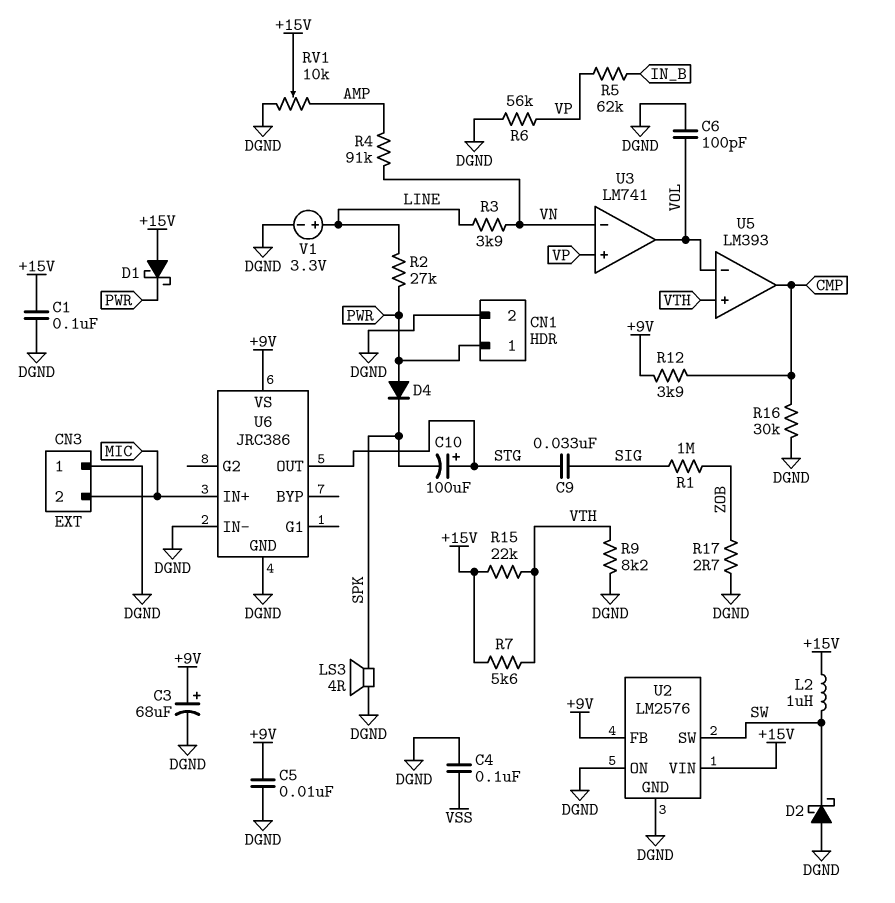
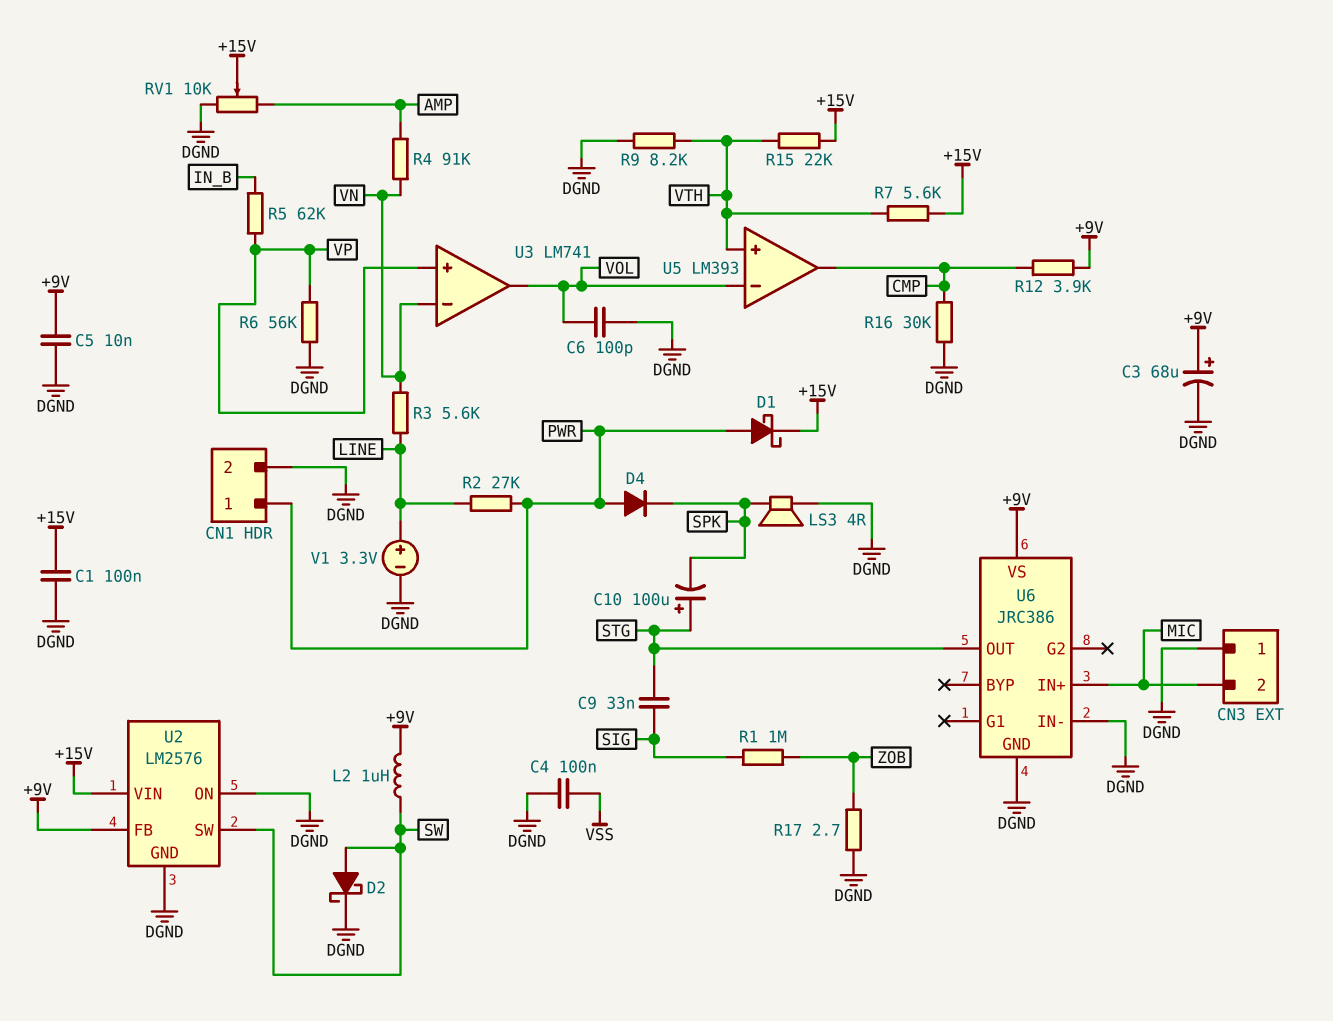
D1: schottky (A +15V, K PWR) -> schottky (A PWR, K +15V)
D2: schottky (A DGND, K SW) -> schottky (A SW, K DGND)
L2: 1uH (+15V, SW) -> 1uH (+9V, SW)
R3: 3.9k (LINE, VN) -> 5.6k (LINE, VN)

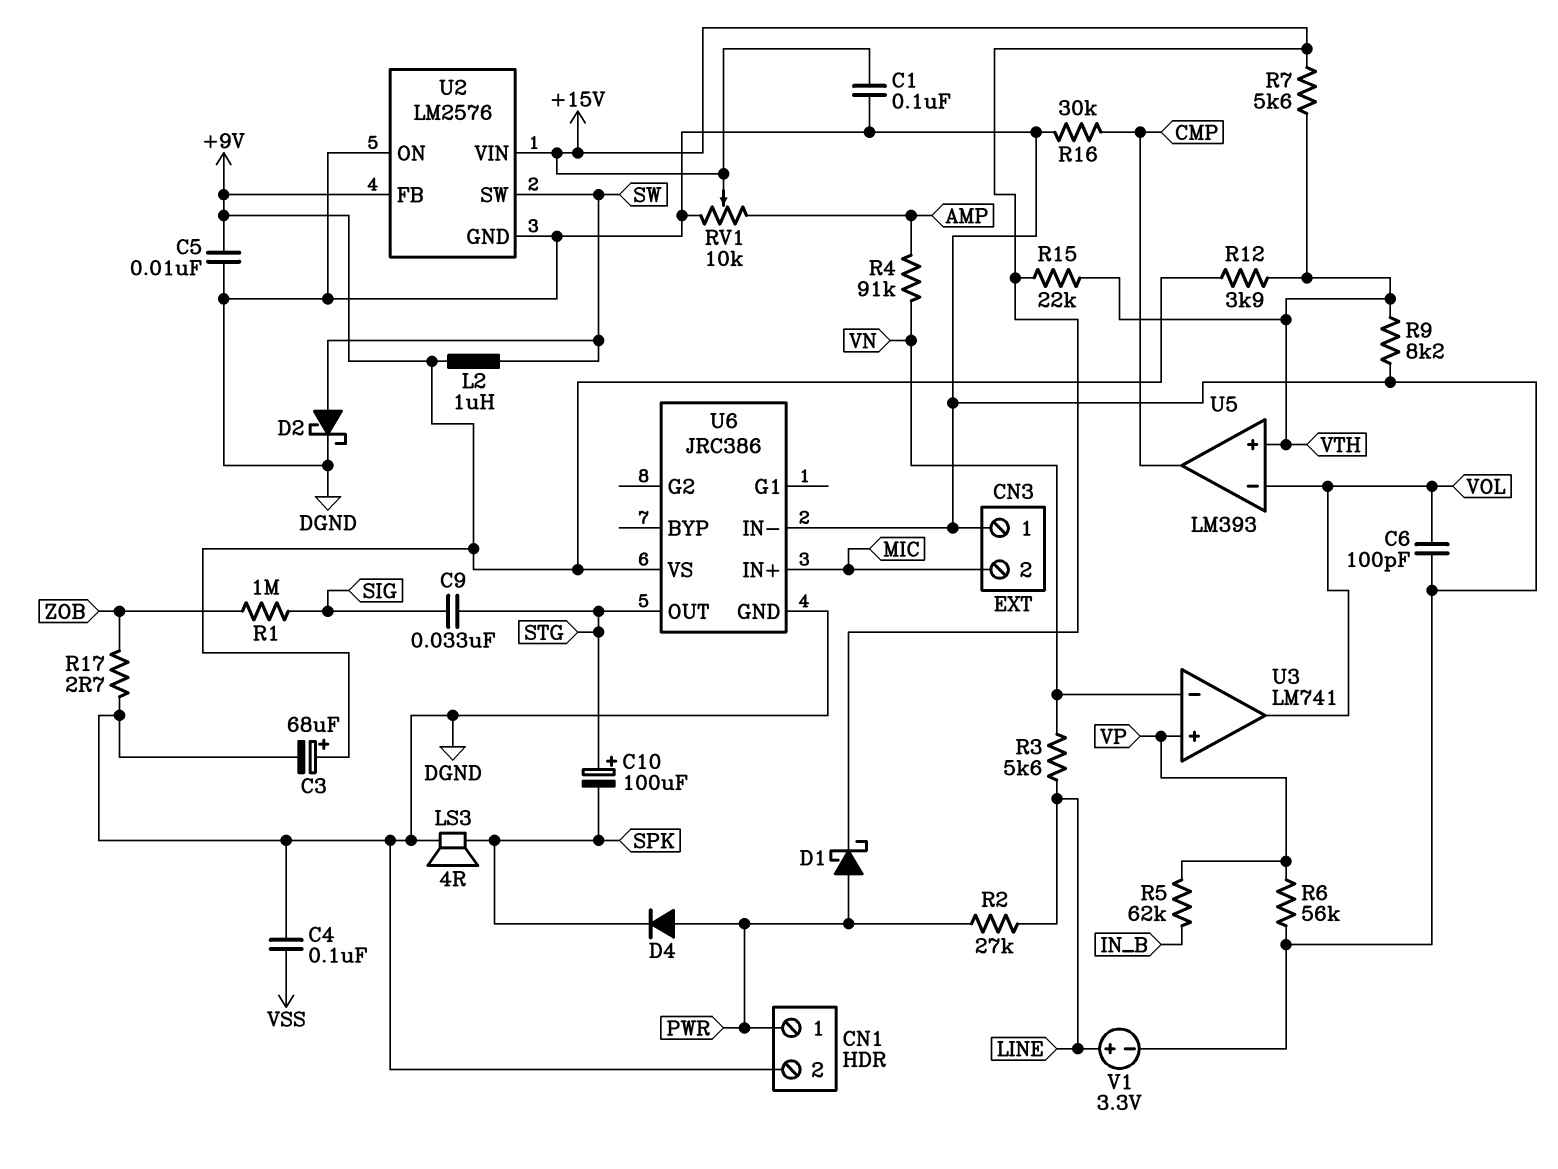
R12: 3.9k (+9V, CMP) -> 3.9k (+9V, VTH)

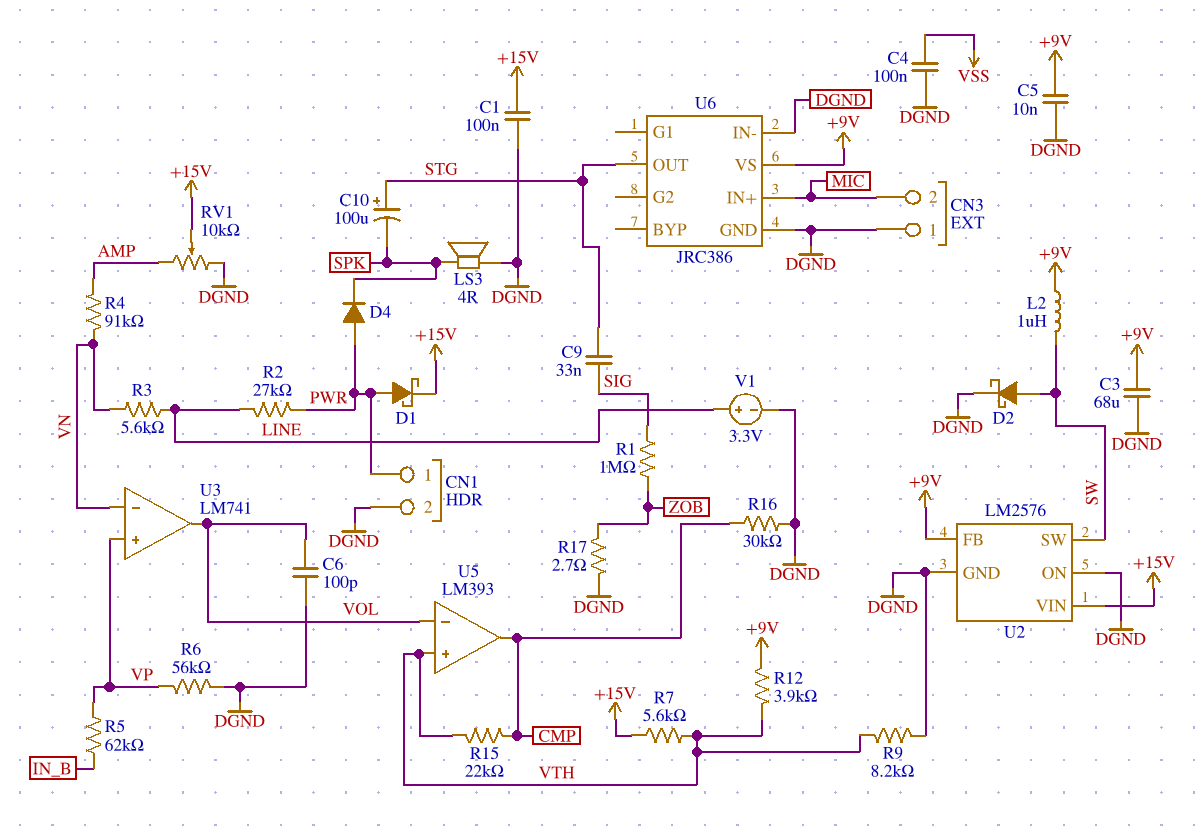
C3: 68uF (plus +9V, minus DGND) -> 68uF (+9V, DGND)
R15: 22k (+15V, VTH) -> 22k (CMP, VTH)

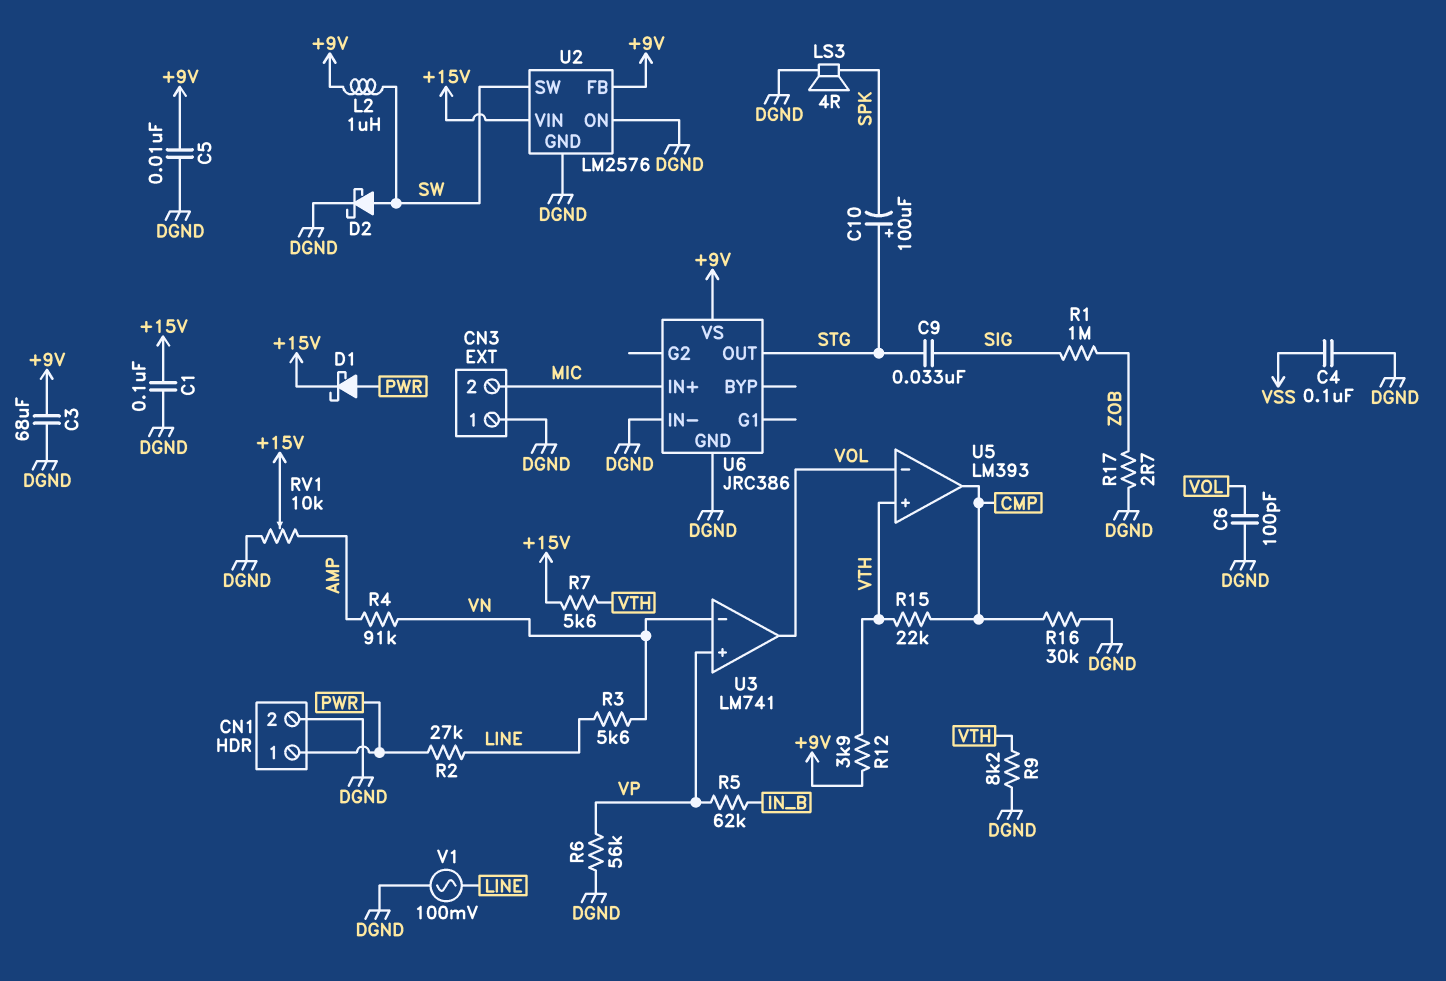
D4: diode (A PWR, K SPK) -> none
V1: 3.3V (plus LINE, minus DGND) -> AC 100mV (DGND, LINE)

